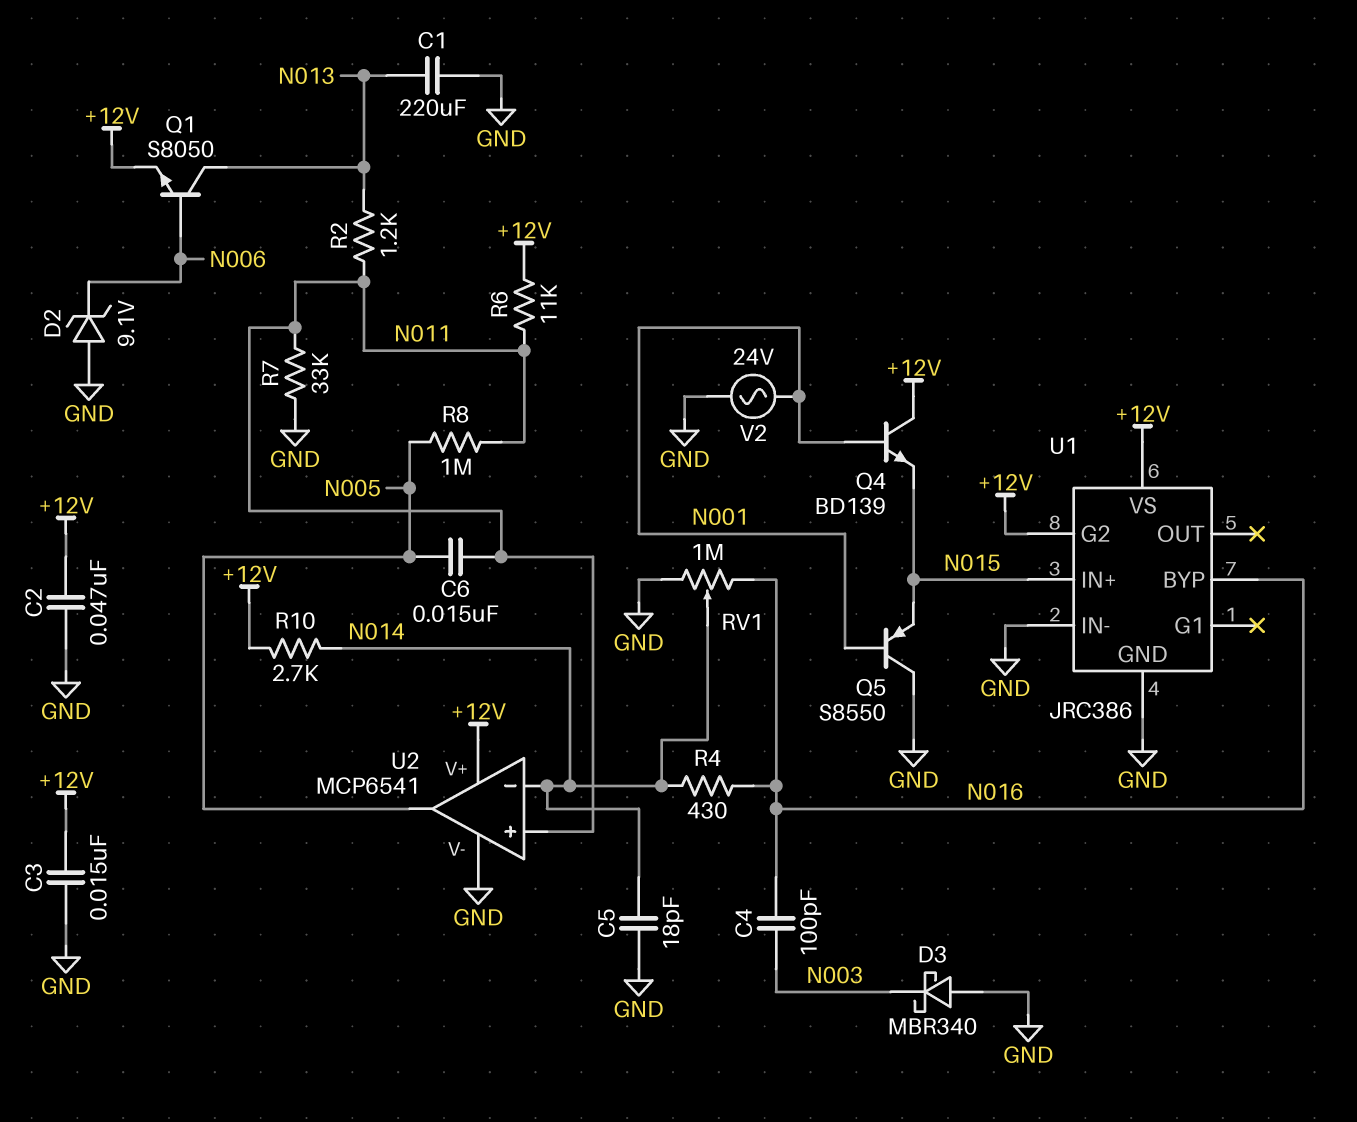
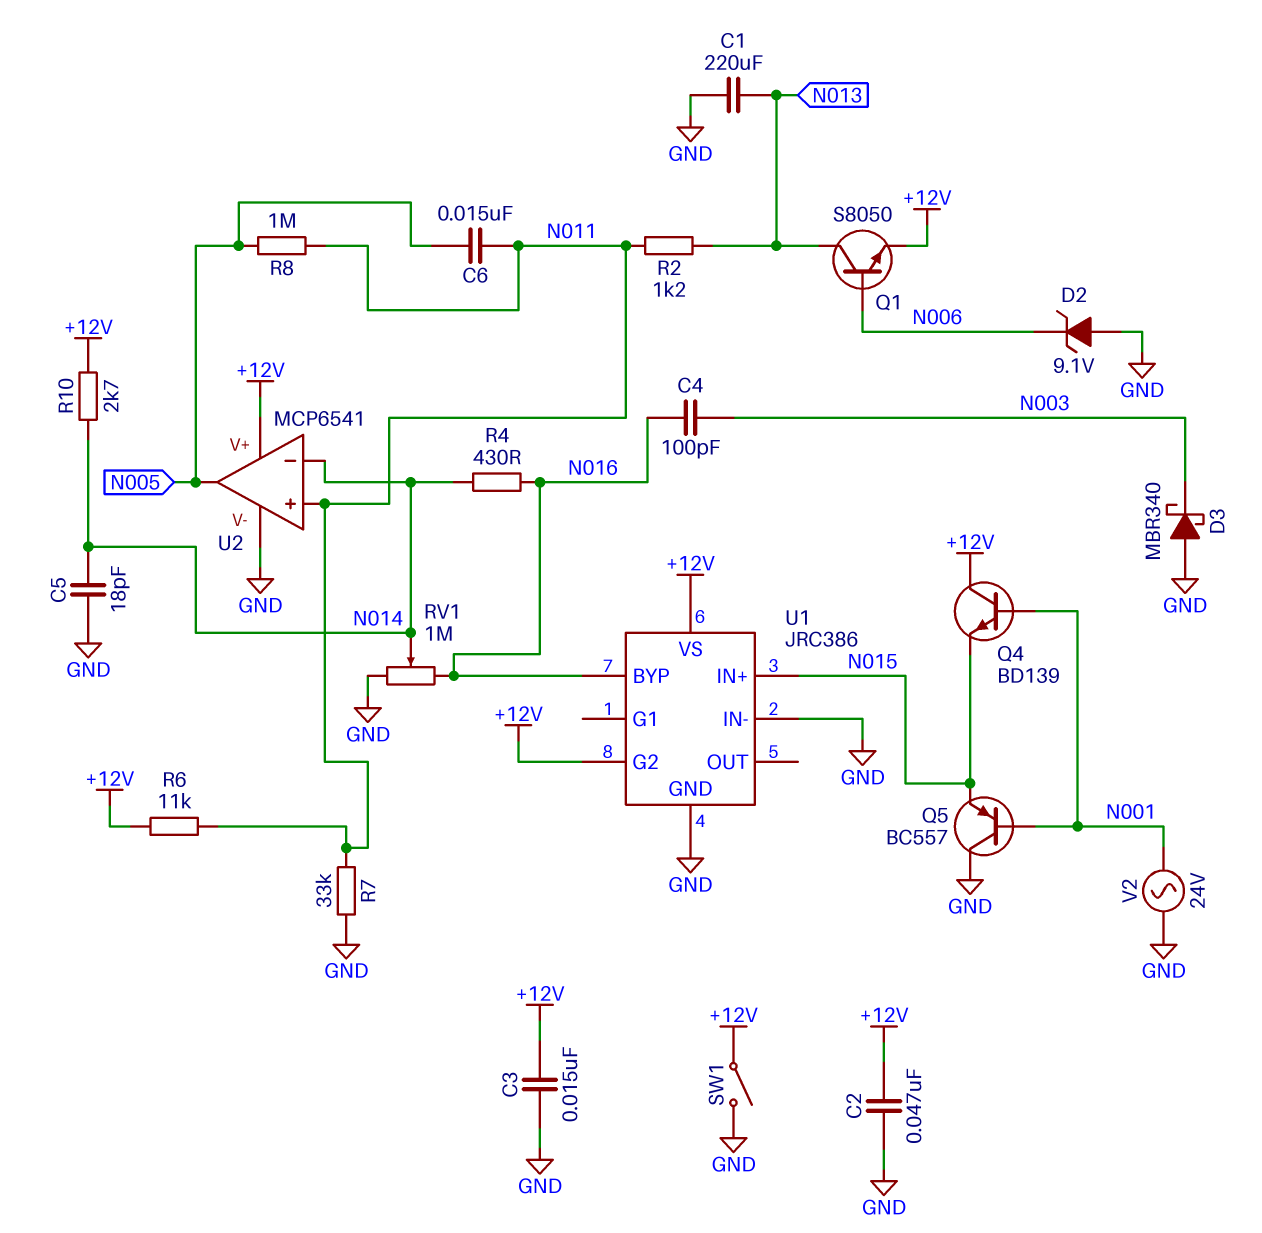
Q5: PNP S8550 (B N001, C GND, E N015) -> PNP BC557 (B N001, C GND, E N015)
SW1: none -> switch (+12V, GND)

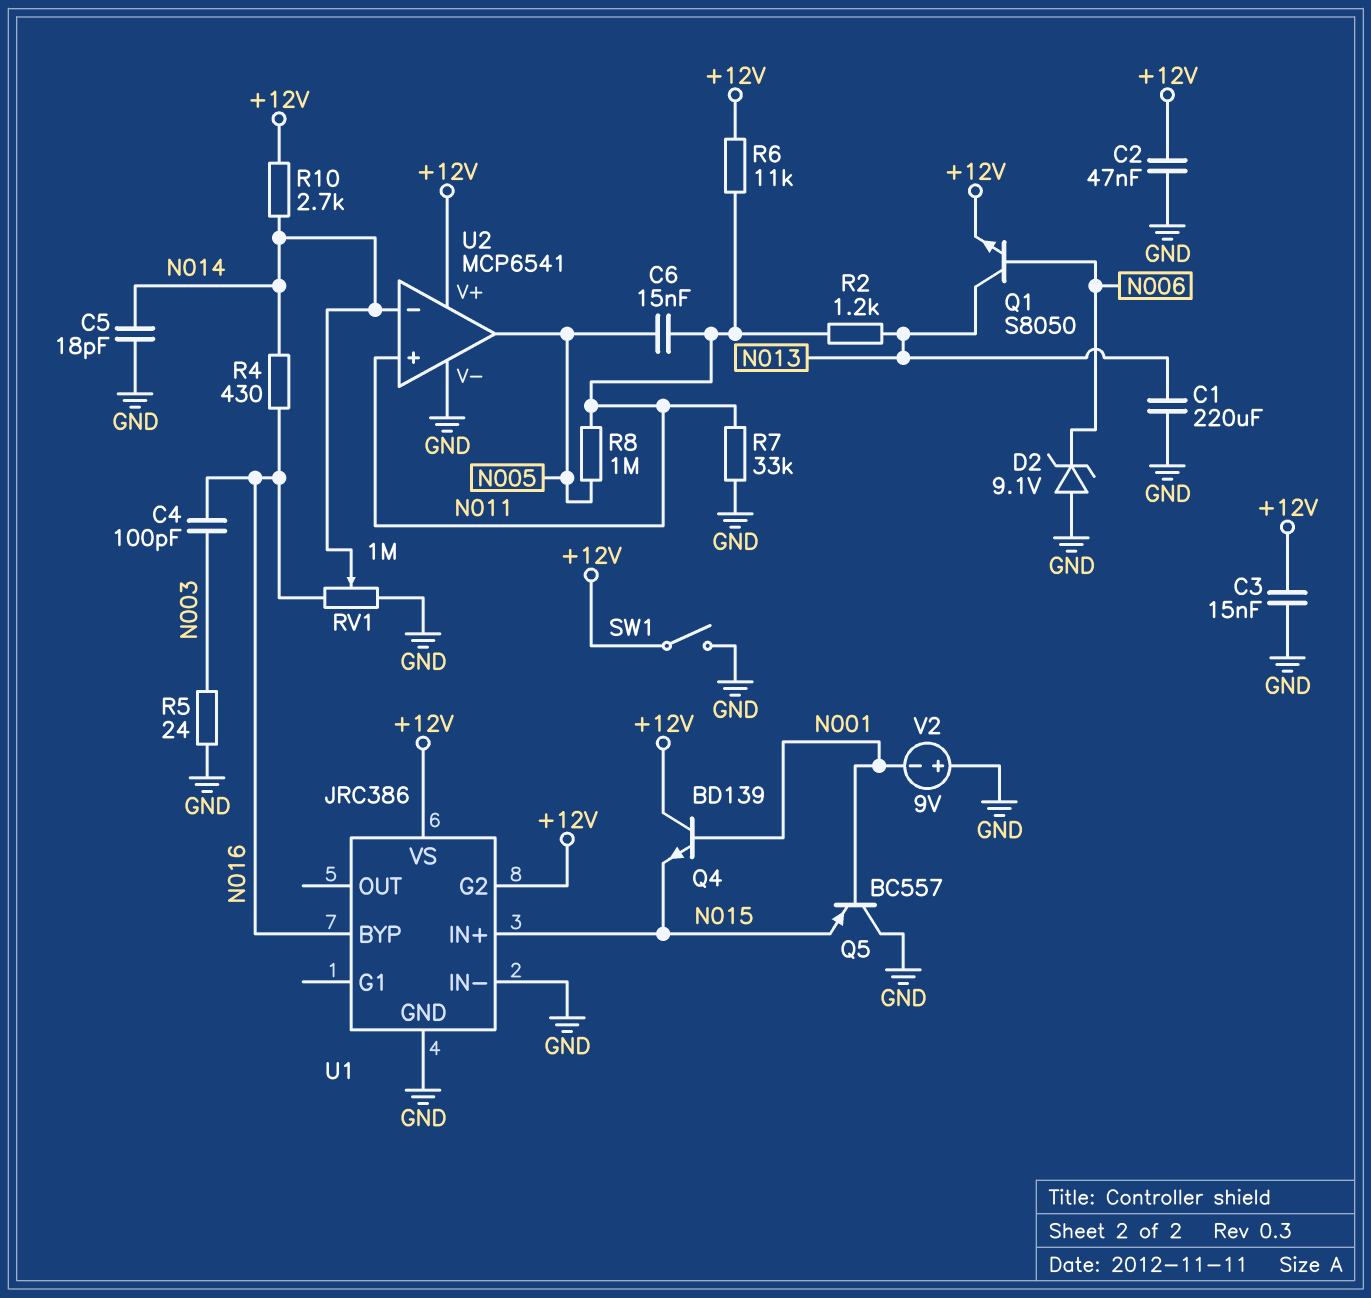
D3: schottky MBR340 (A GND, K N003) -> none
R5: none -> 24 (GND, N003)
V2: AC 24V (GND, N001) -> 9V (plus GND, minus N001)

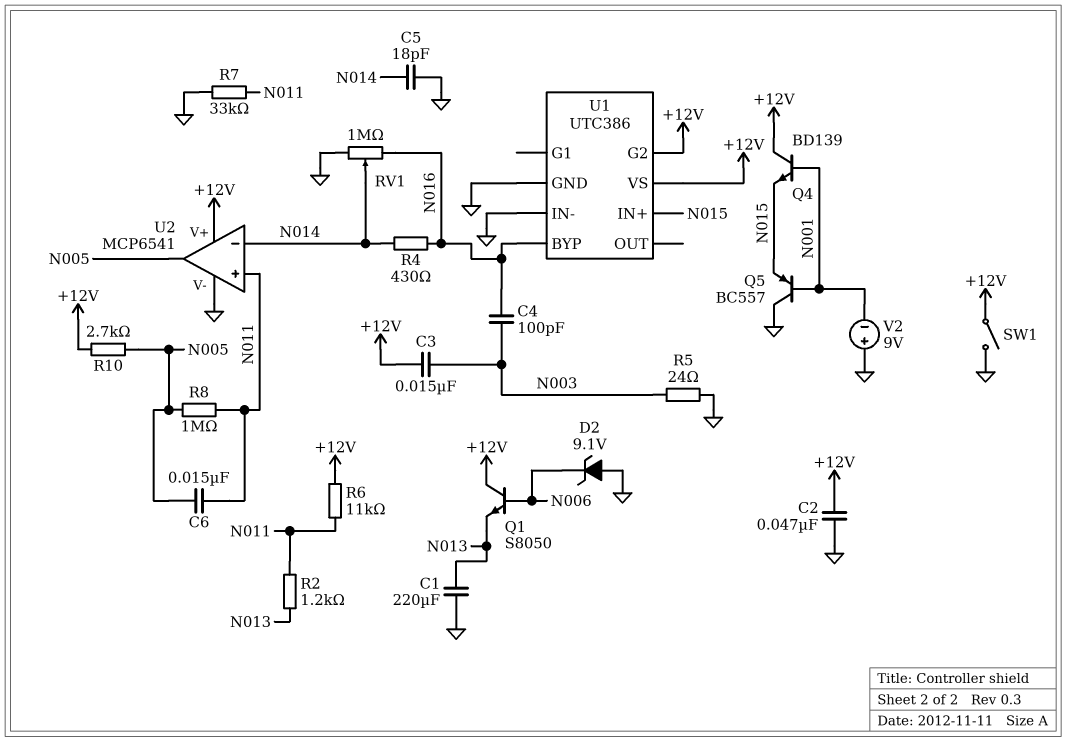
C3: 15nF (+12V, GND) -> 15nF (+12V, N003)
Q1: NPN S8050 (B N006, C N013, E +12V) -> NPN S8050 (B N006, C +12V, E N013)
R10: 2.7k (+12V, N014) -> 2.7k (+12V, N005)
U1: JRC386 -> UTC386

